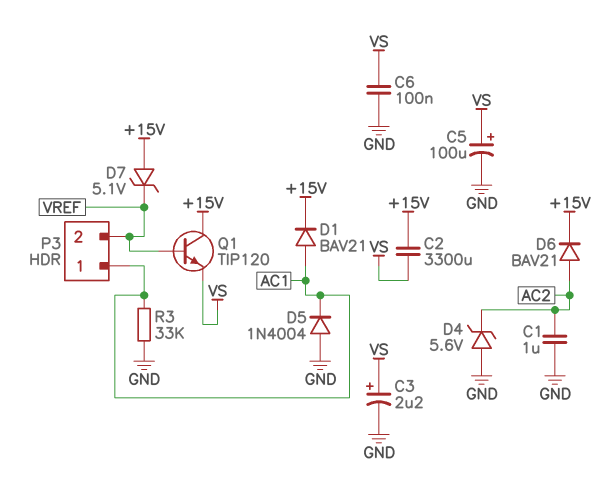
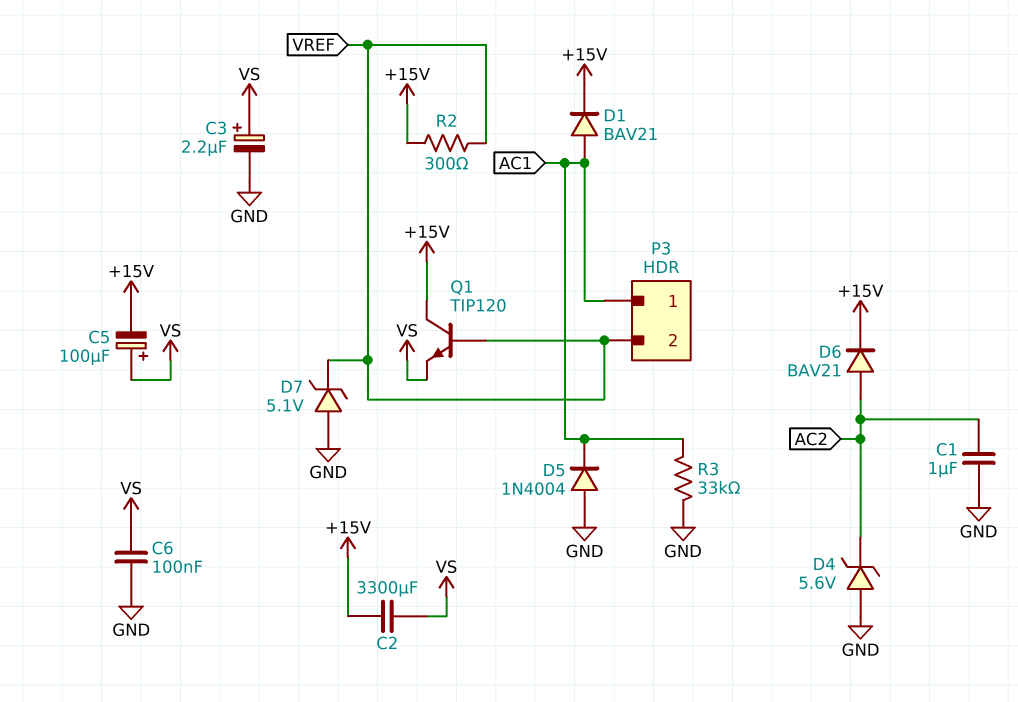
C5: 100uF (plus VS, minus GND) -> 100uF (plus VS, minus +15V)
D7: zener 5.1V (A +15V, K VREF) -> zener 5.1V (A GND, K VREF)
R2: none -> 300 (+15V, VREF)

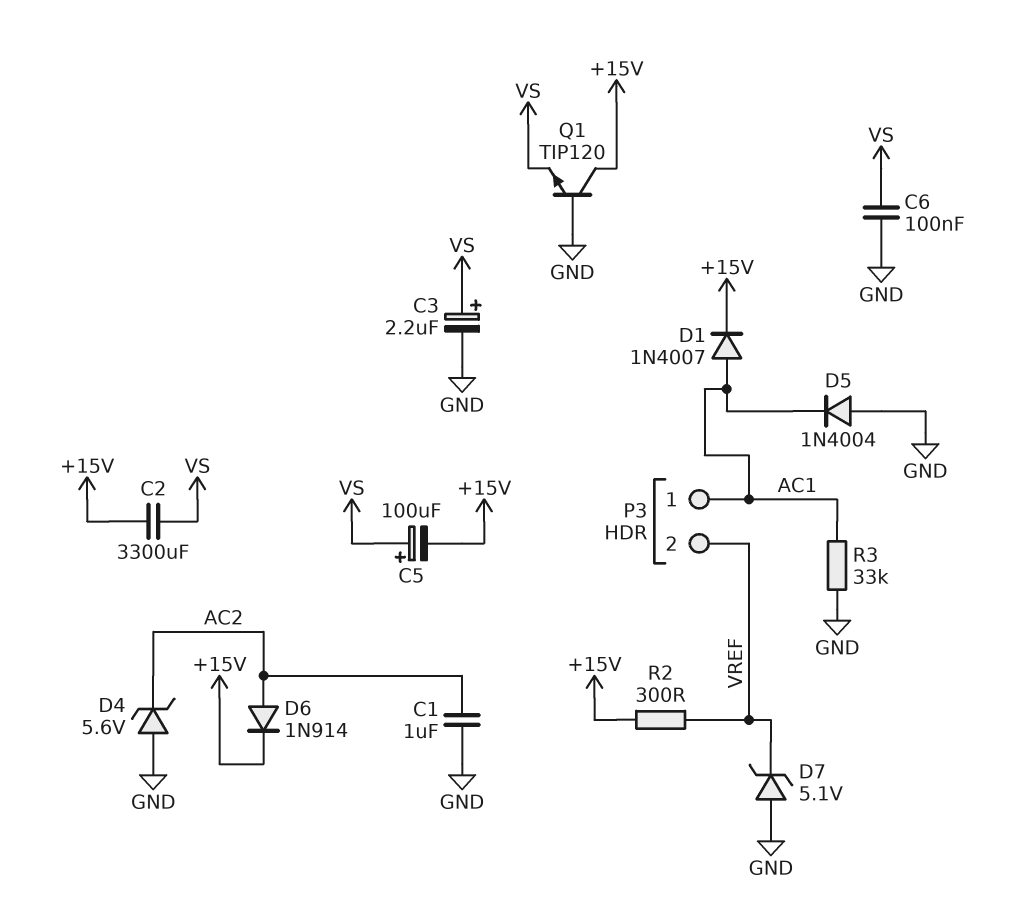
D1: diode BAV21 (A AC1, K +15V) -> diode 1N4007 (A AC1, K +15V)
D6: diode BAV21 (A AC2, K +15V) -> diode 1N914 (A AC2, K +15V)
Q1: NPN TIP120 (B VREF, C +15V, E VS) -> NPN TIP120 (B GND, C +15V, E VS)

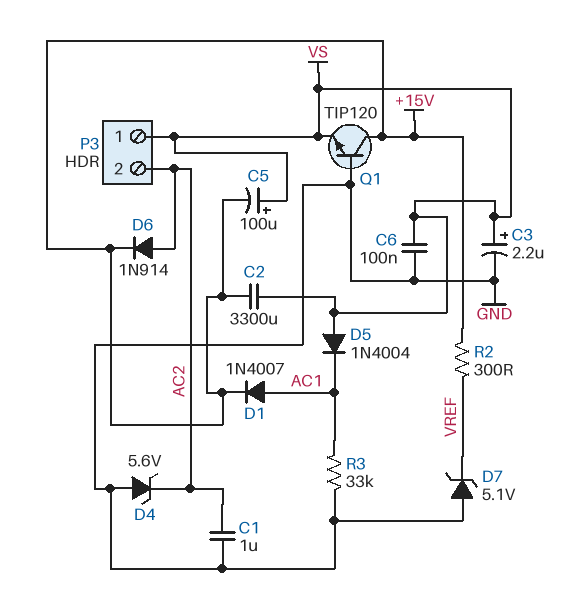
D5: diode 1N4004 (A GND, K AC1) -> diode 1N4004 (A VS, K AC1)
P3 pin 1: AC1 -> VS
P3 pin 2: VREF -> AC2

